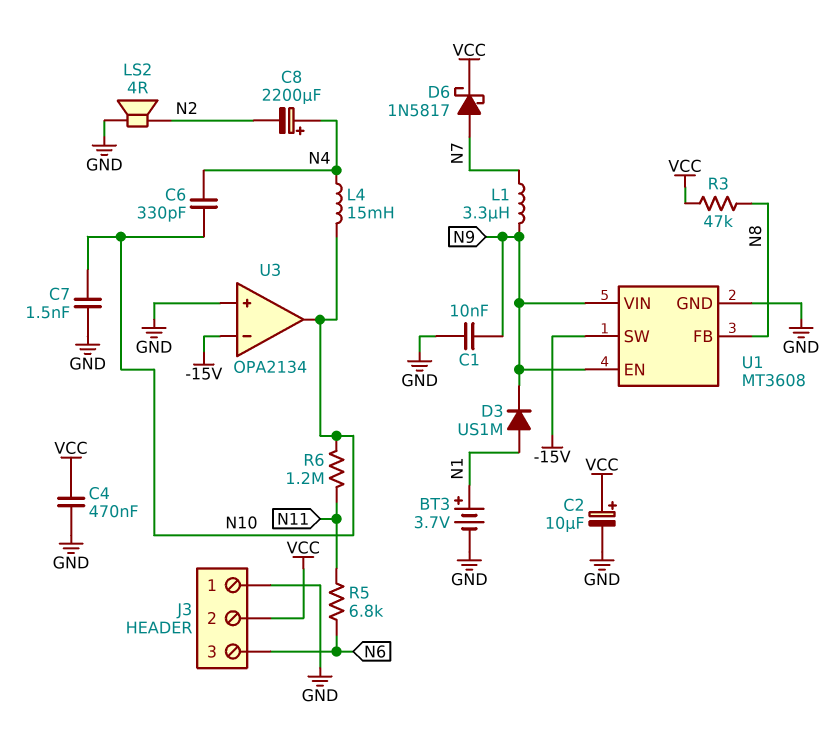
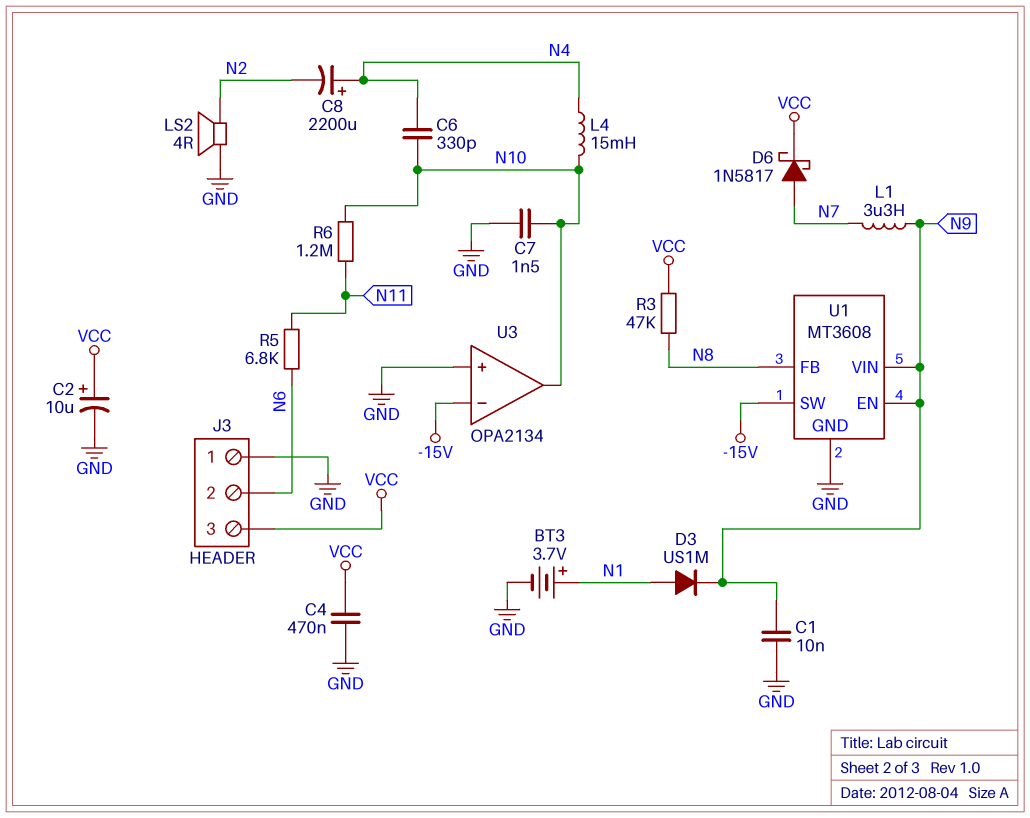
J3 pin 2: VCC -> N6
J3 pin 3: N6 -> VCC

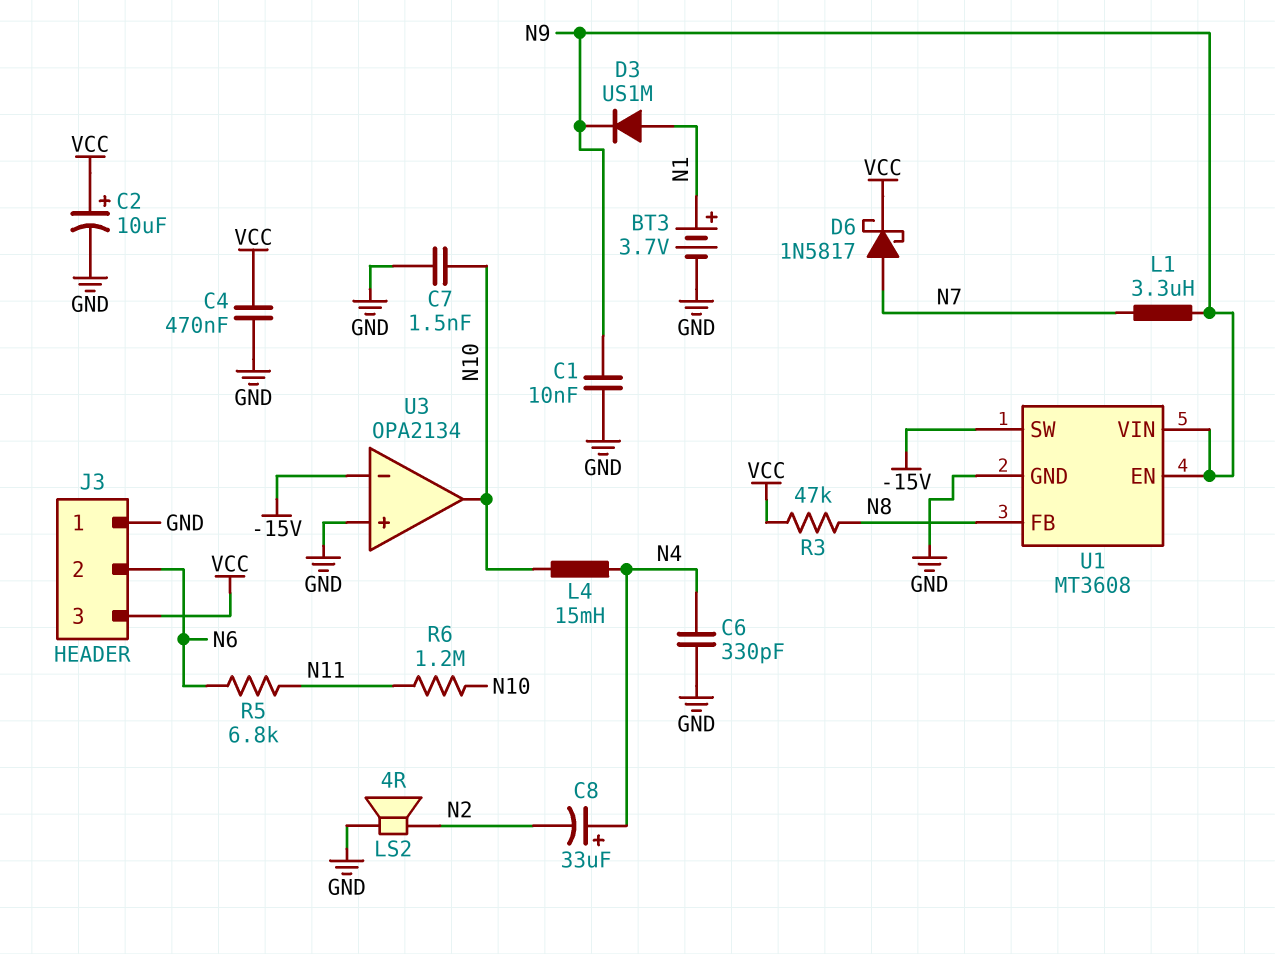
C6: 330pF (N4, N10) -> 330pF (GND, N4)
C8: 2200uF (plus N4, minus N2) -> 33uF (plus N4, minus N2)

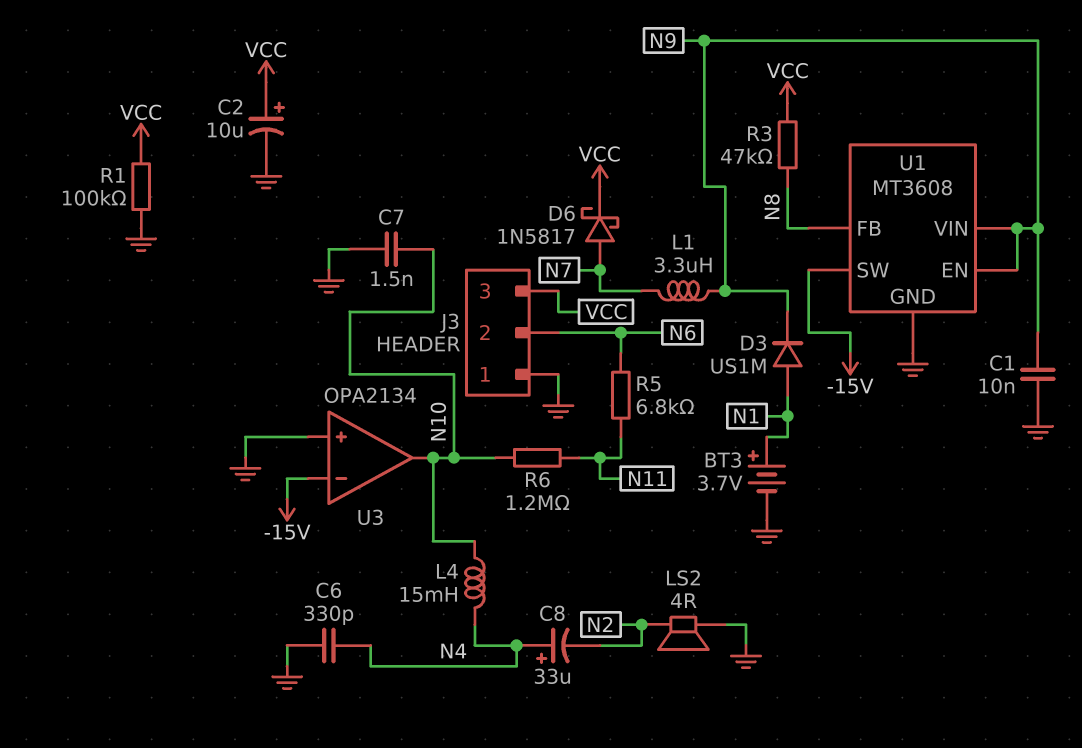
C4: 470nF (GND, VCC) -> none
R1: none -> 100k (GND, VCC)

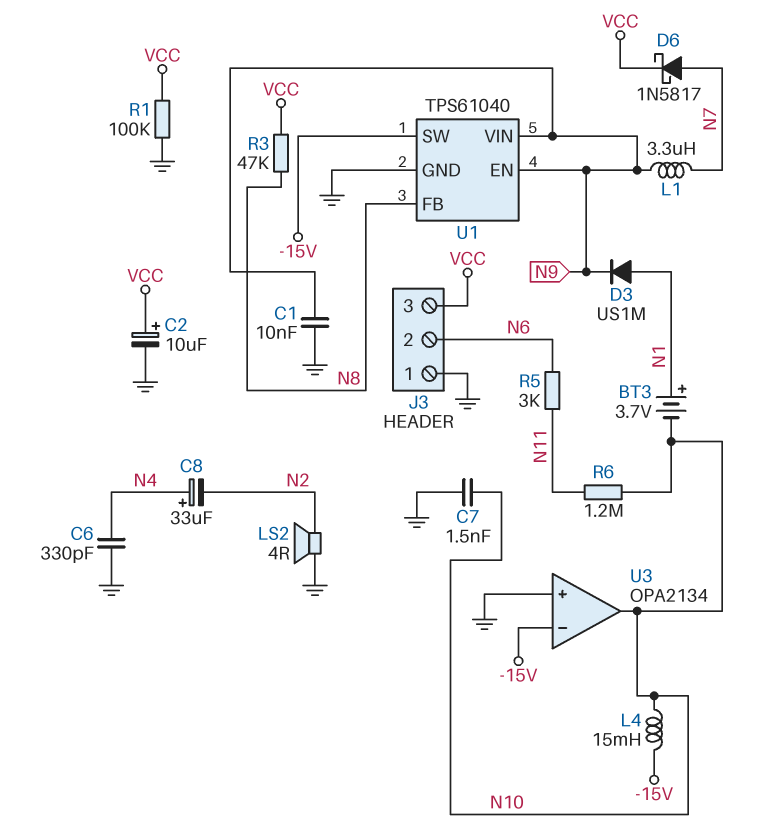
BT3: 3.7V (plus N1, minus GND) -> 3.7V (plus N1, minus N10)
L4: 15mH (N4, N10) -> 15mH (-15V, N10)
R5: 6.8k (N6, N11) -> 3k (N6, N11)
U1: MT3608 -> TPS61040

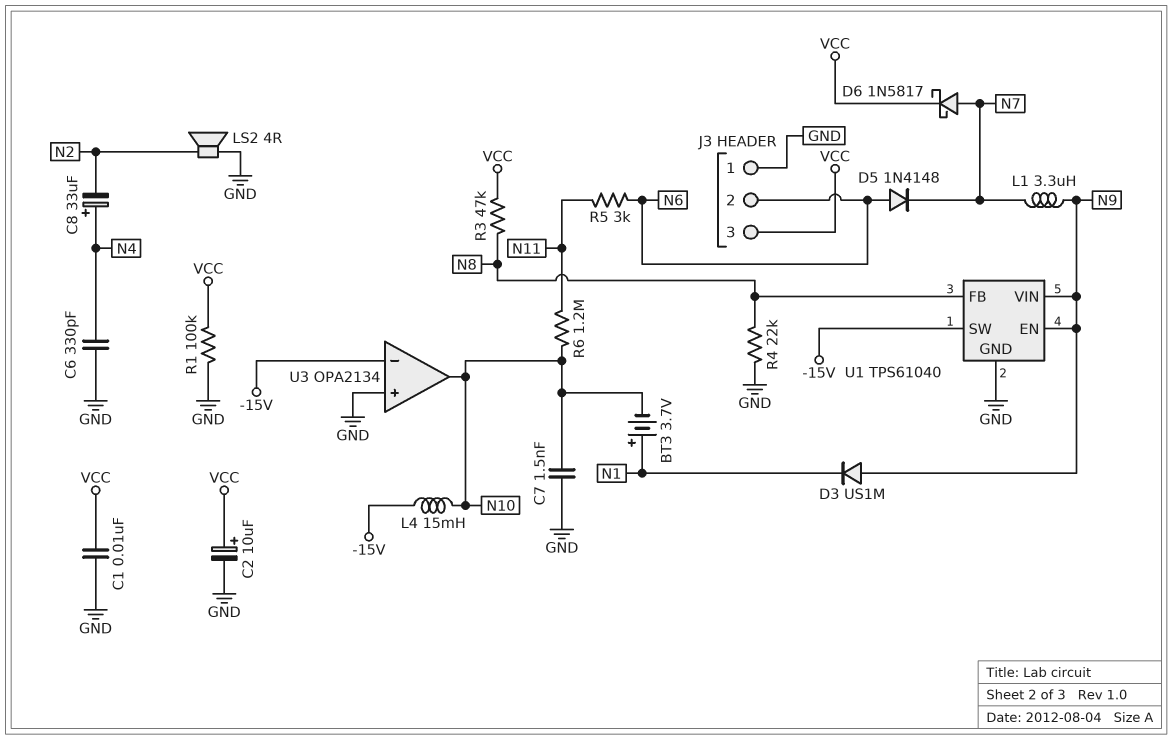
C1: 10nF (GND, N9) -> 10nF (GND, VCC)
D3: diode US1M (A N1, K N9) -> diode US1M (A N9, K N1)
D5: none -> diode 1N4148 (A N6, K N7)
R4: none -> 22k (GND, N8)

